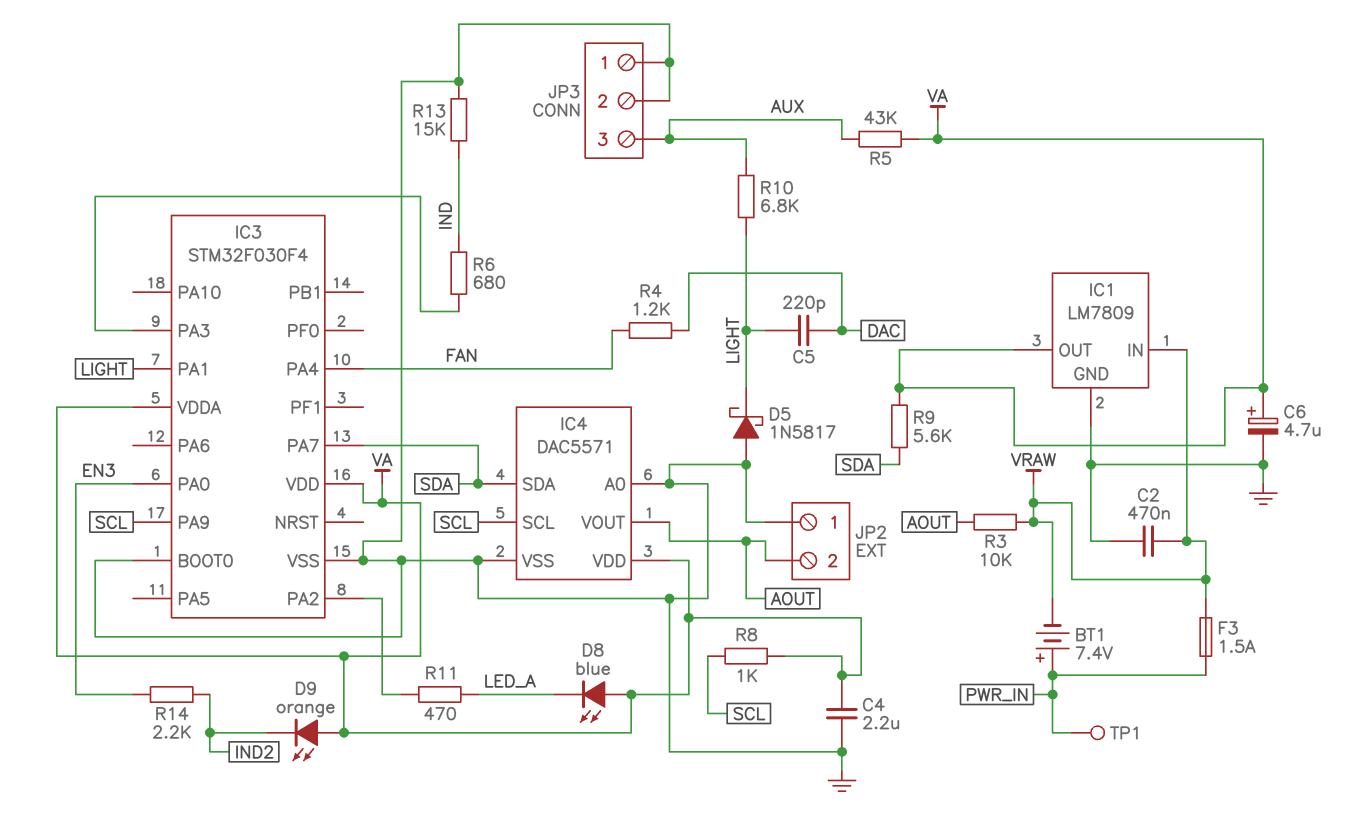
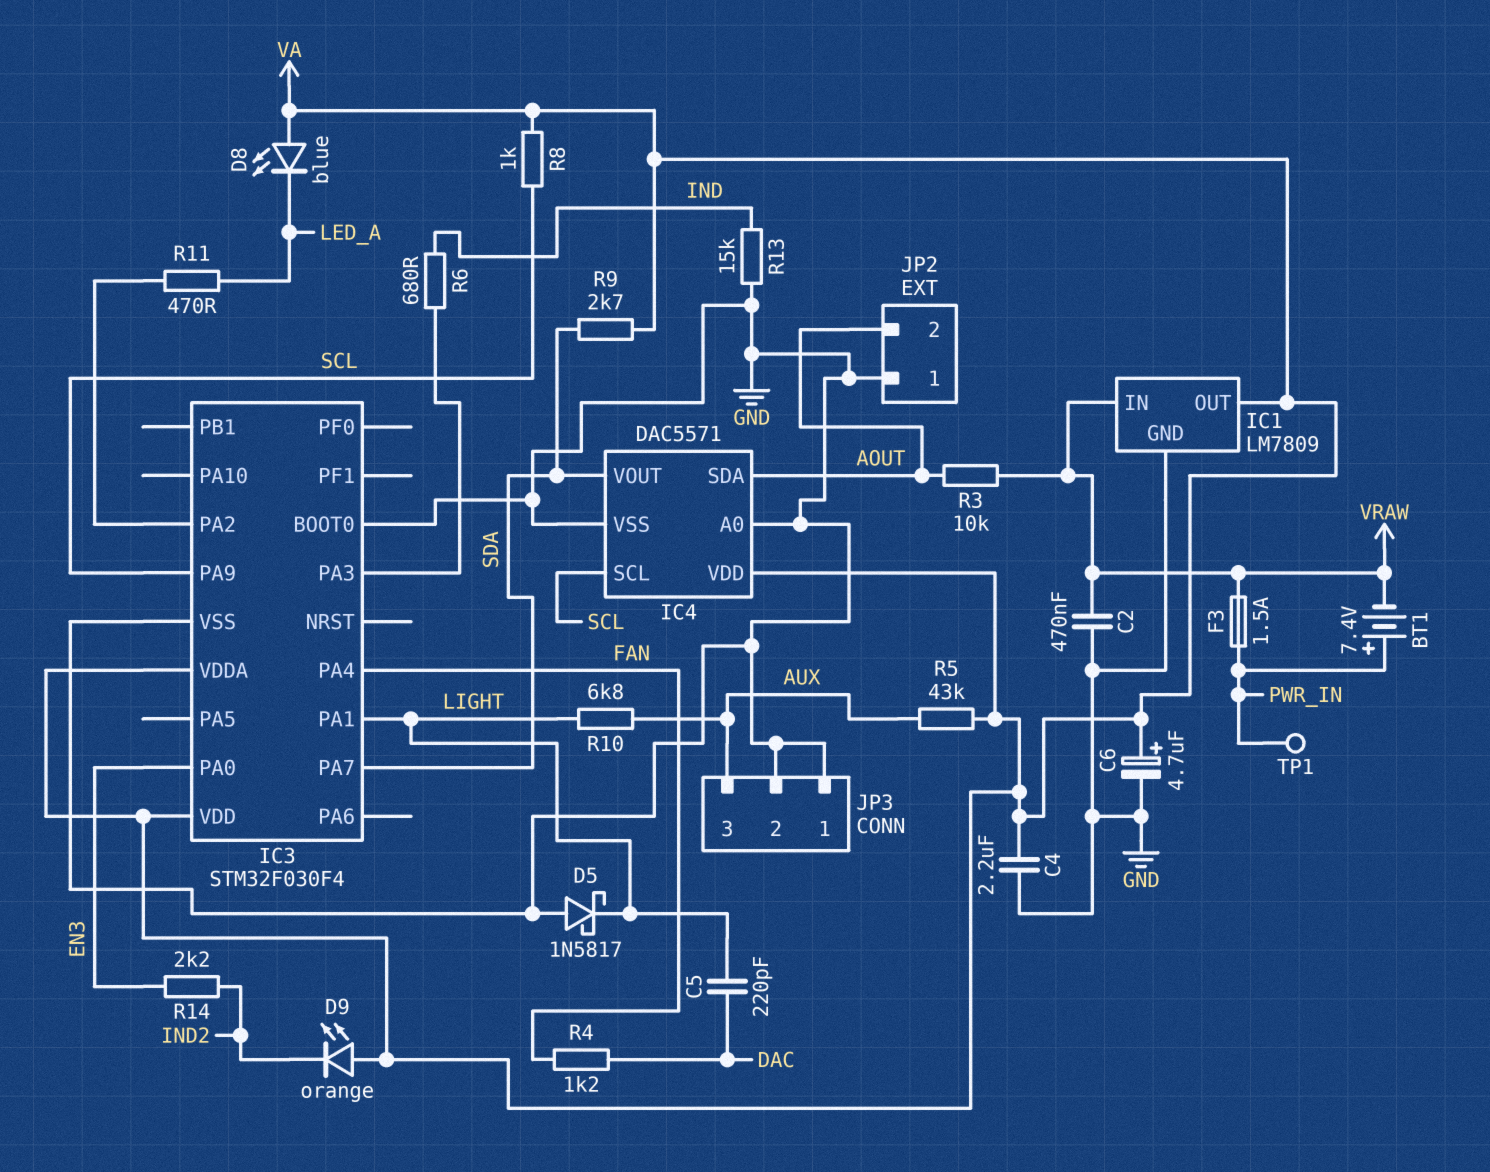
IC4 pin SDA: SDA -> AOUT
IC4 pin VOUT: AOUT -> SDA
R9: 5.6k (SDA, VA) -> 2.7k (SDA, VA)

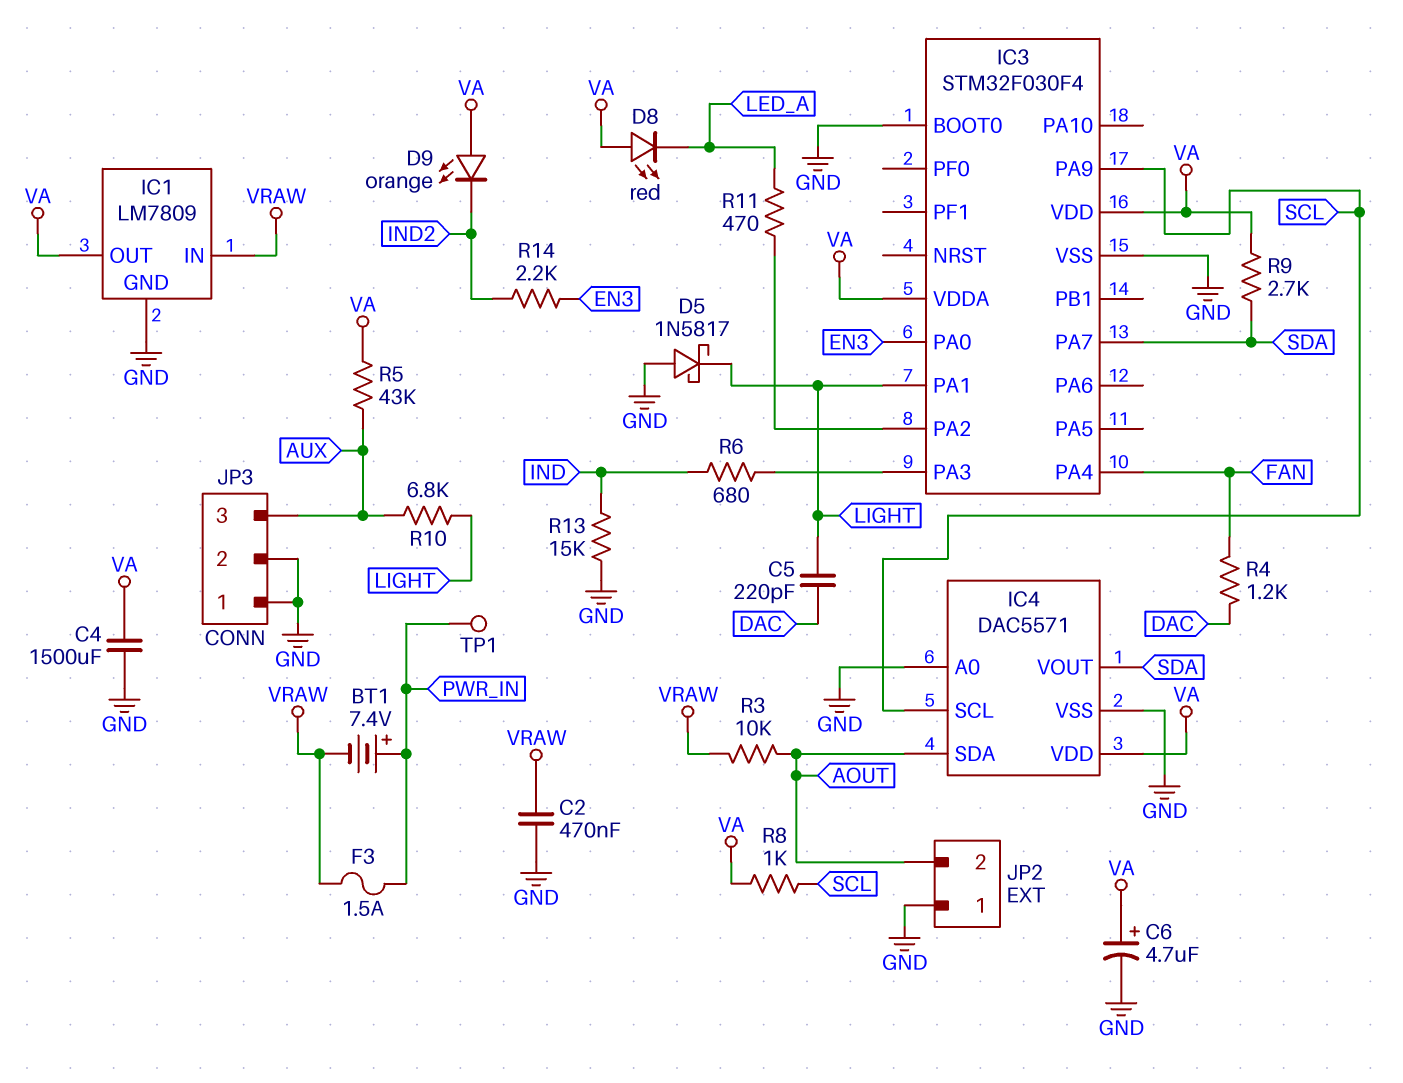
C4: 2.2uF (GND, VA) -> 1500uF (GND, VA)
D8: LED blue (A VA, K LED_A) -> LED red (A VA, K LED_A)

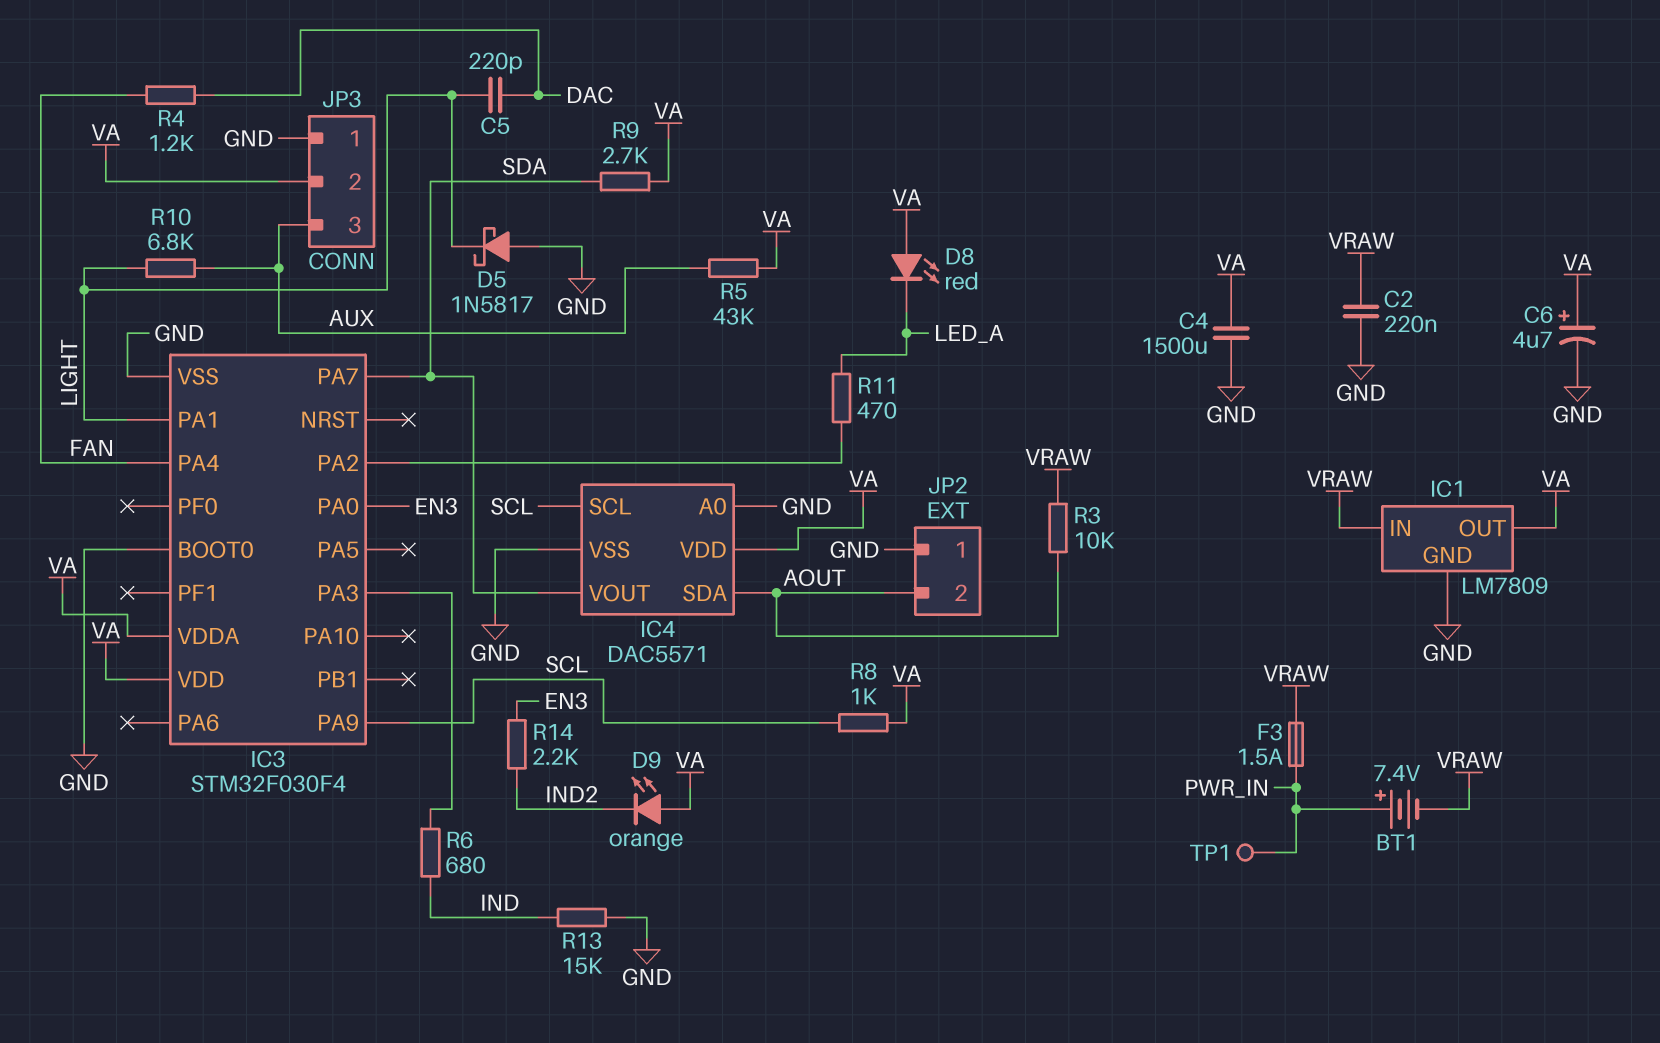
C2: 470nF (GND, VRAW) -> 220nF (GND, VRAW)
JP3 pin 2: GND -> VA

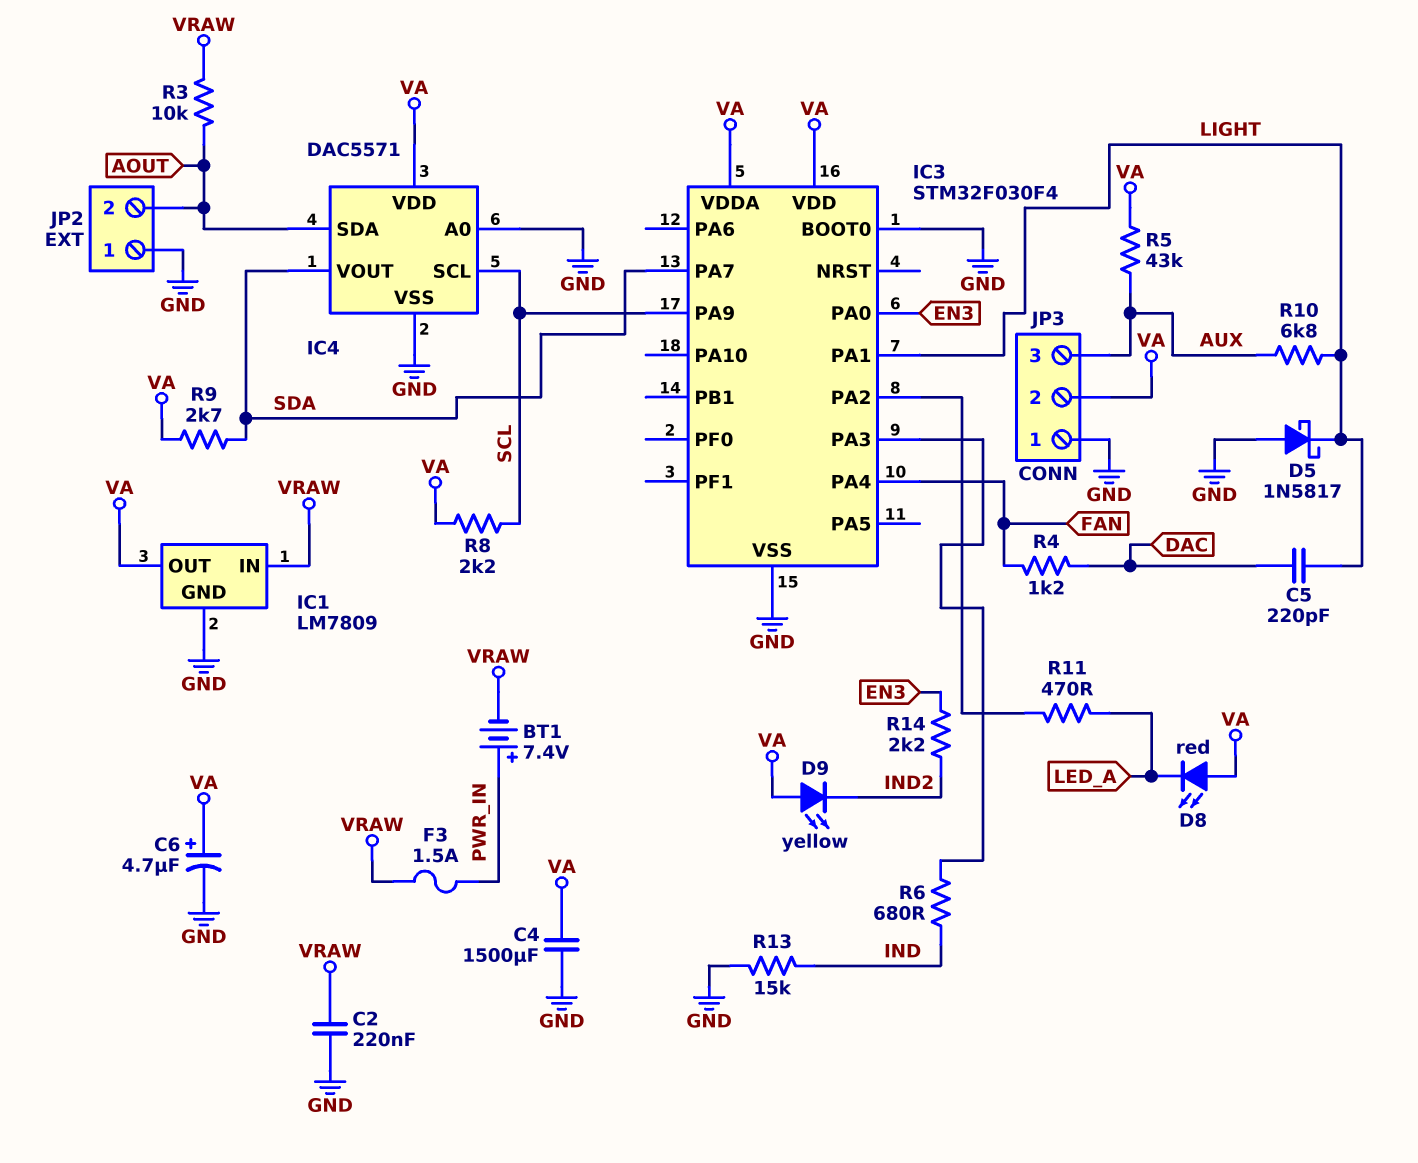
D9: LED orange (A VA, K IND2) -> LED yellow (A VA, K IND2)
R8: 1k (SCL, VA) -> 2.2k (SCL, VA)
TP1: test point (PWR_IN) -> none

